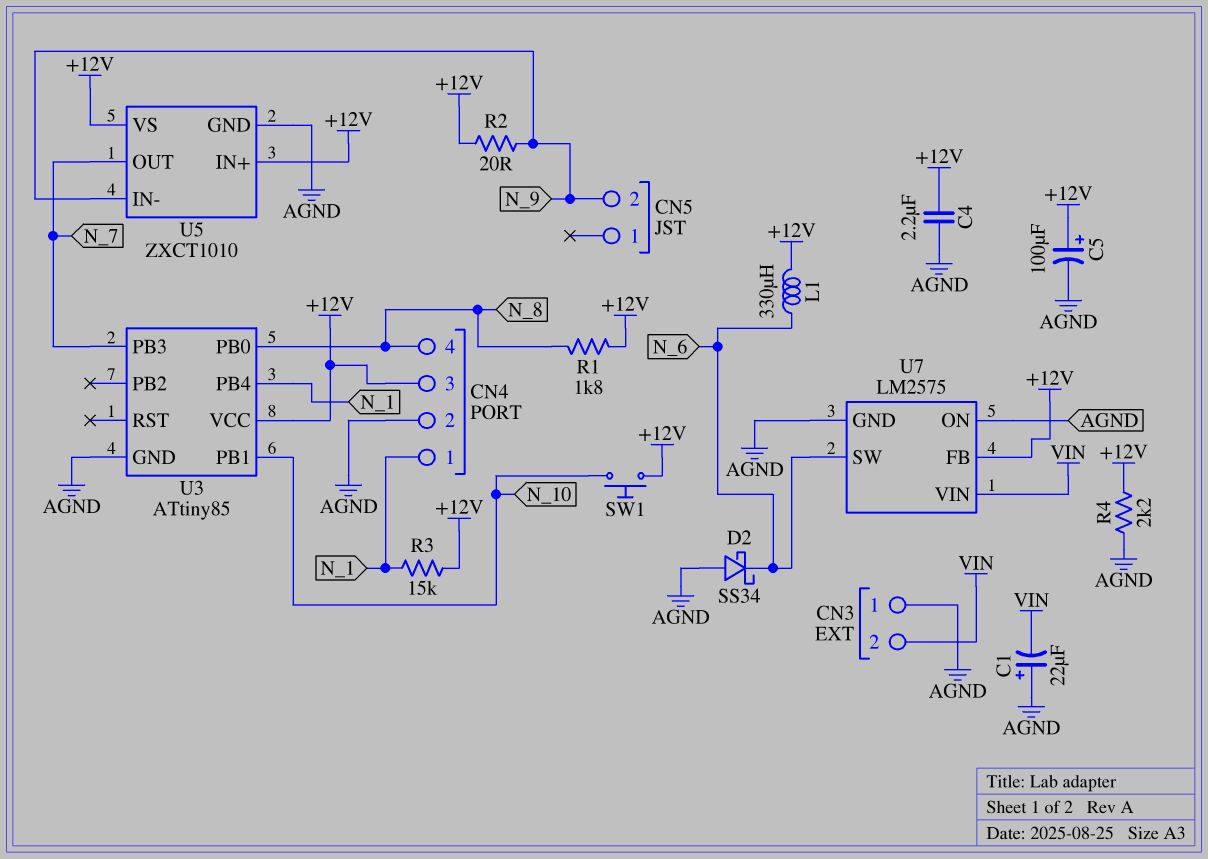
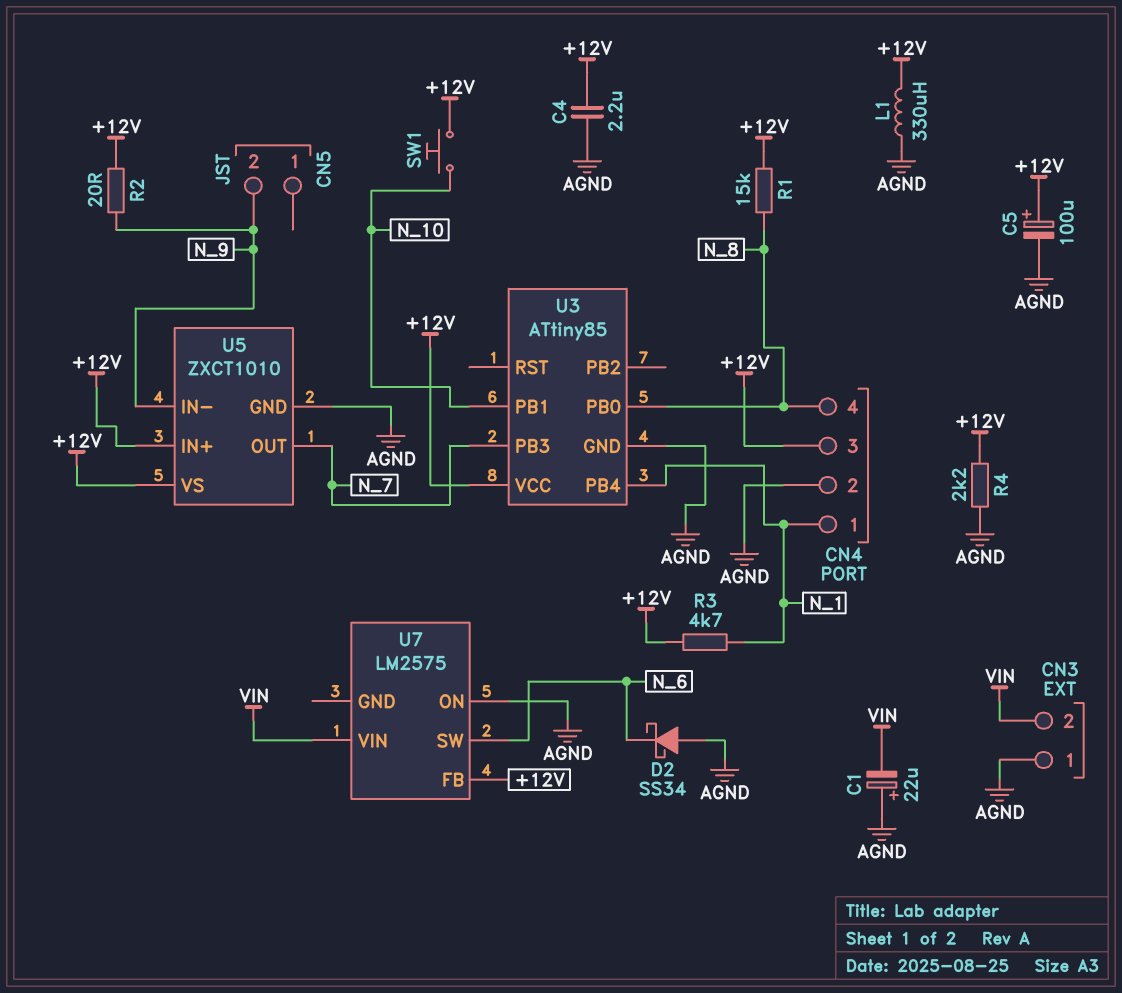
L1: 330uH (+12V, N_6) -> 330uH (+12V, AGND)
R1: 1.8k (+12V, N_8) -> 15k (+12V, N_8)
R3: 15k (+12V, N_1) -> 4.7k (+12V, N_1)
U7 pin GND: AGND -> none

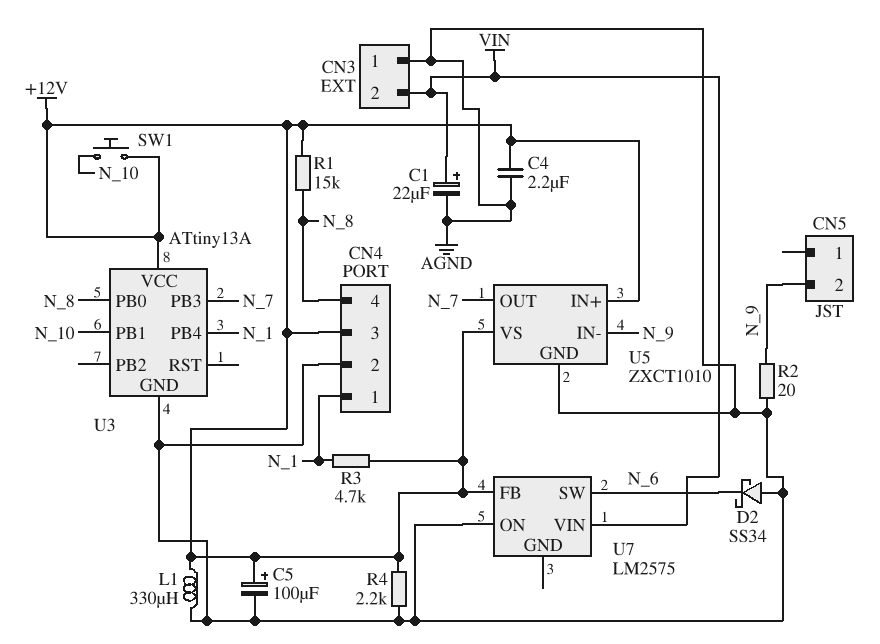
C1: 22uF (plus AGND, minus VIN) -> 22uF (plus VIN, minus AGND)
R2: 20 (+12V, N_9) -> 20 (AGND, N_9)
U3: ATtiny85 -> ATtiny13A

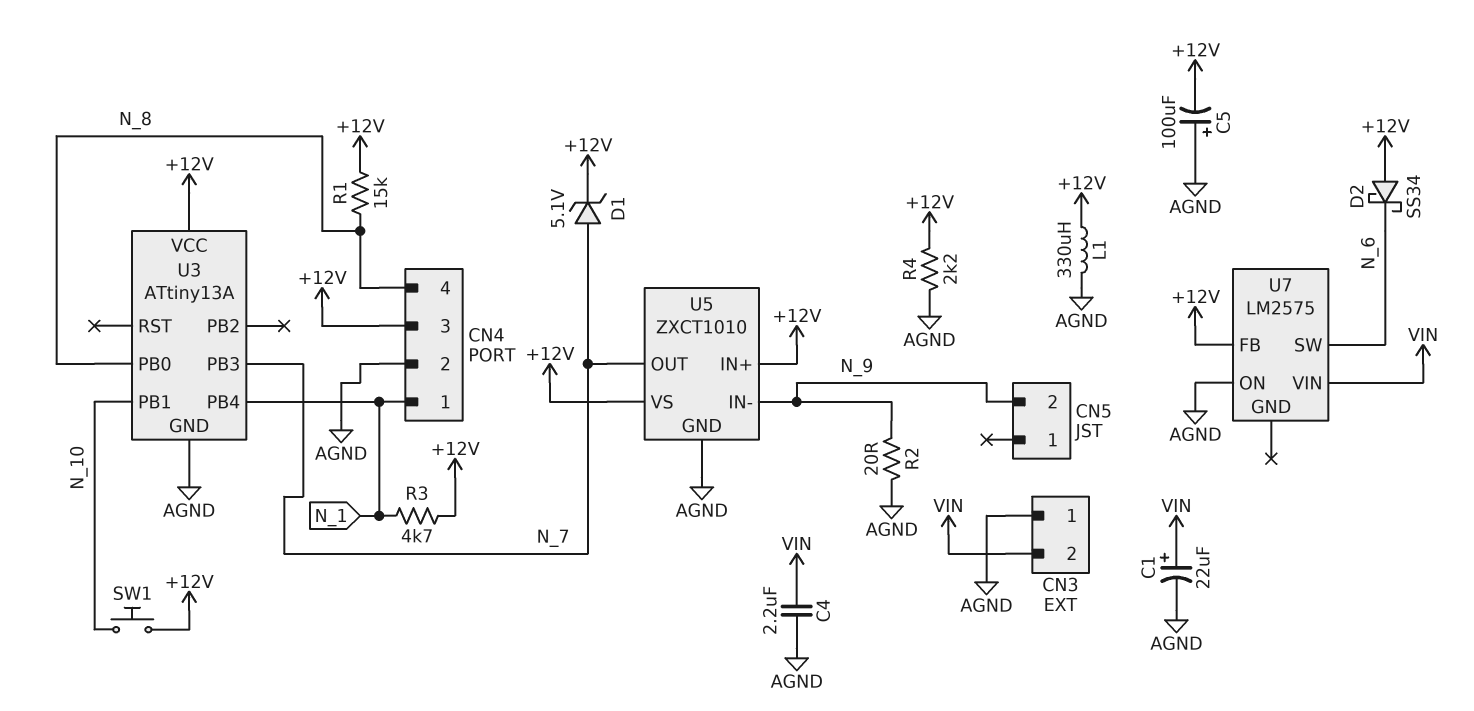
C4: 2.2uF (+12V, AGND) -> 2.2uF (AGND, VIN)
C5: 100uF (plus +12V, minus AGND) -> 100uF (plus AGND, minus +12V)
D1: none -> zener 5.1V (A N_7, K +12V)
D2: schottky SS34 (A AGND, K N_6) -> schottky SS34 (A +12V, K N_6)

